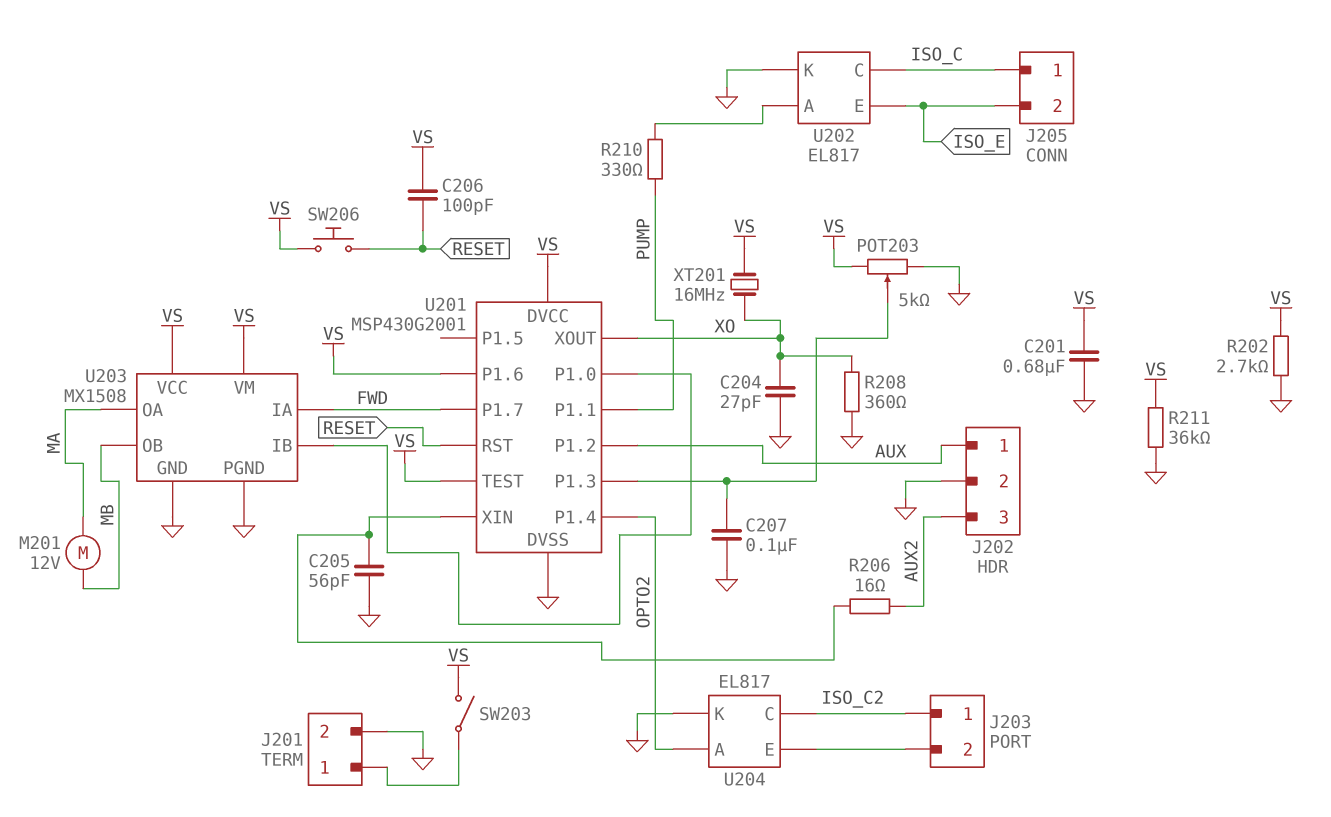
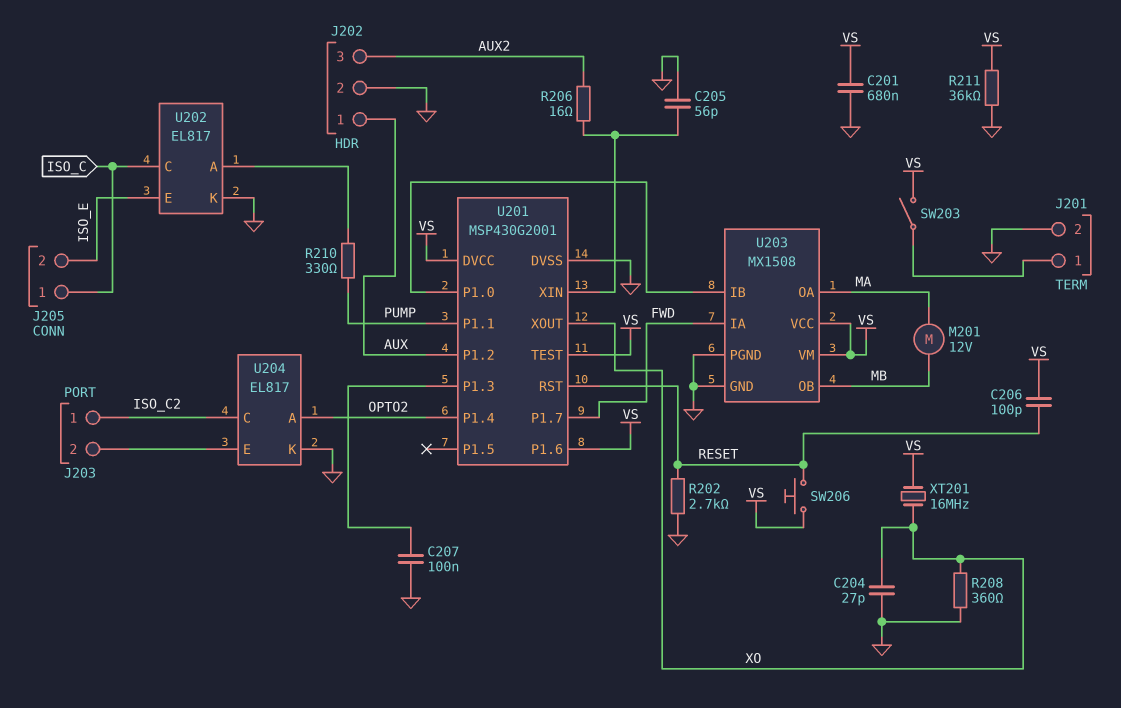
POT203: 5k (GND, VS, wiper U201/P1.3) -> none
R202: 2.7k (GND, VS) -> 2.7k (GND, RESET)

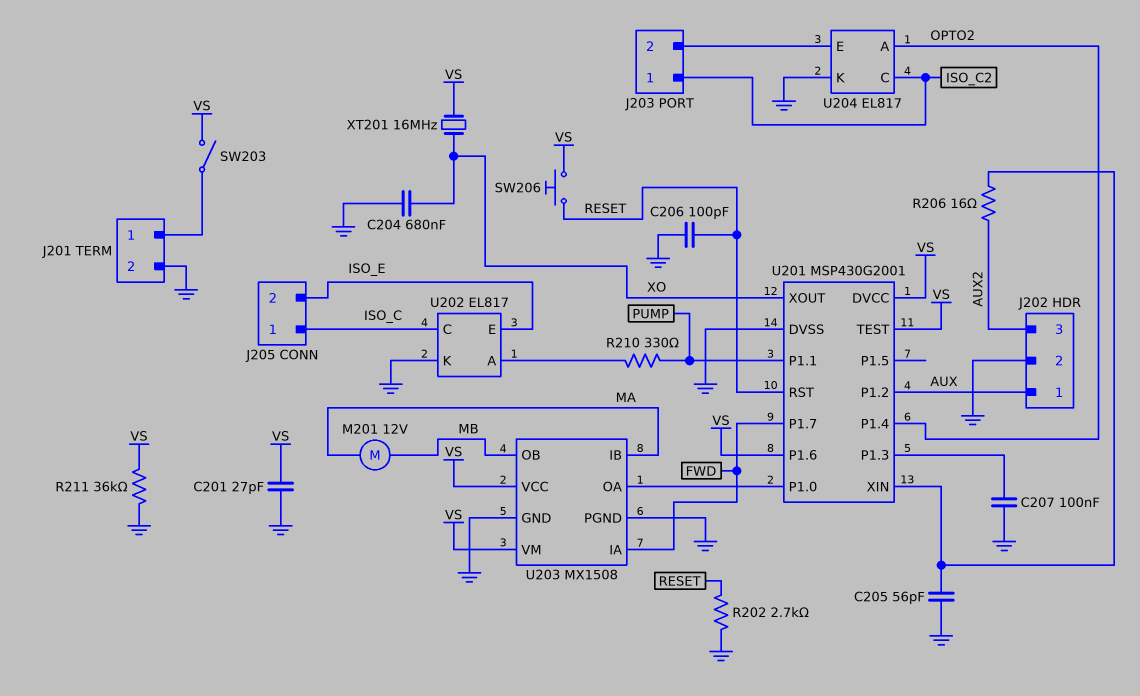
C201: 680nF (GND, VS) -> 27pF (GND, VS)
C204: 27pF (GND, XO) -> 680nF (GND, XO)
C206: 100pF (RESET, VS) -> 100pF (GND, RESET)
R208: 360 (GND, XO) -> none
U203 pin IB: U201/P1.0 -> MA
U203 pin OA: MA -> U201/P1.0

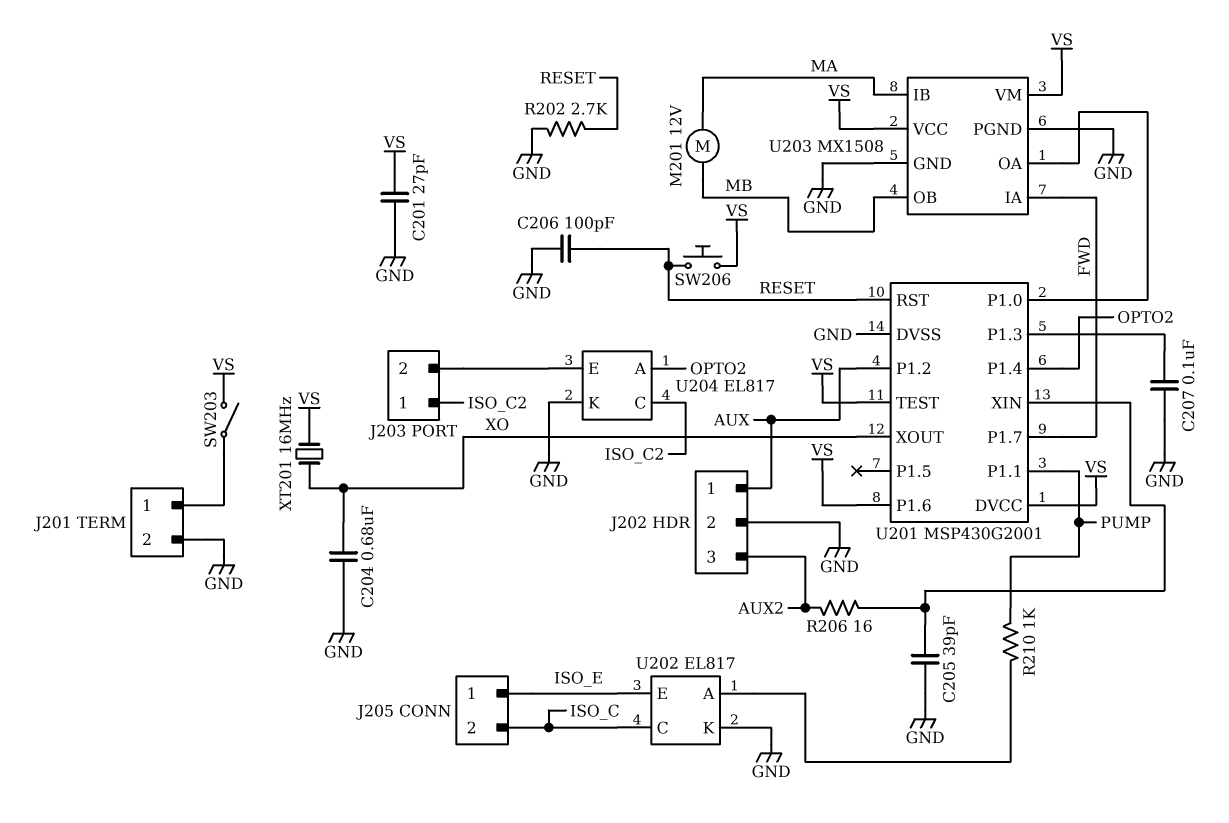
C205: 56pF (GND, U201/XIN) -> 39pF (GND, U201/XIN)
J205 pin 1: ISO_C -> ISO_E
J205 pin 2: ISO_E -> ISO_C
R210: 330 (PUMP, U202/A) -> 1k (PUMP, U202/A)
R211: 36k (GND, VS) -> none

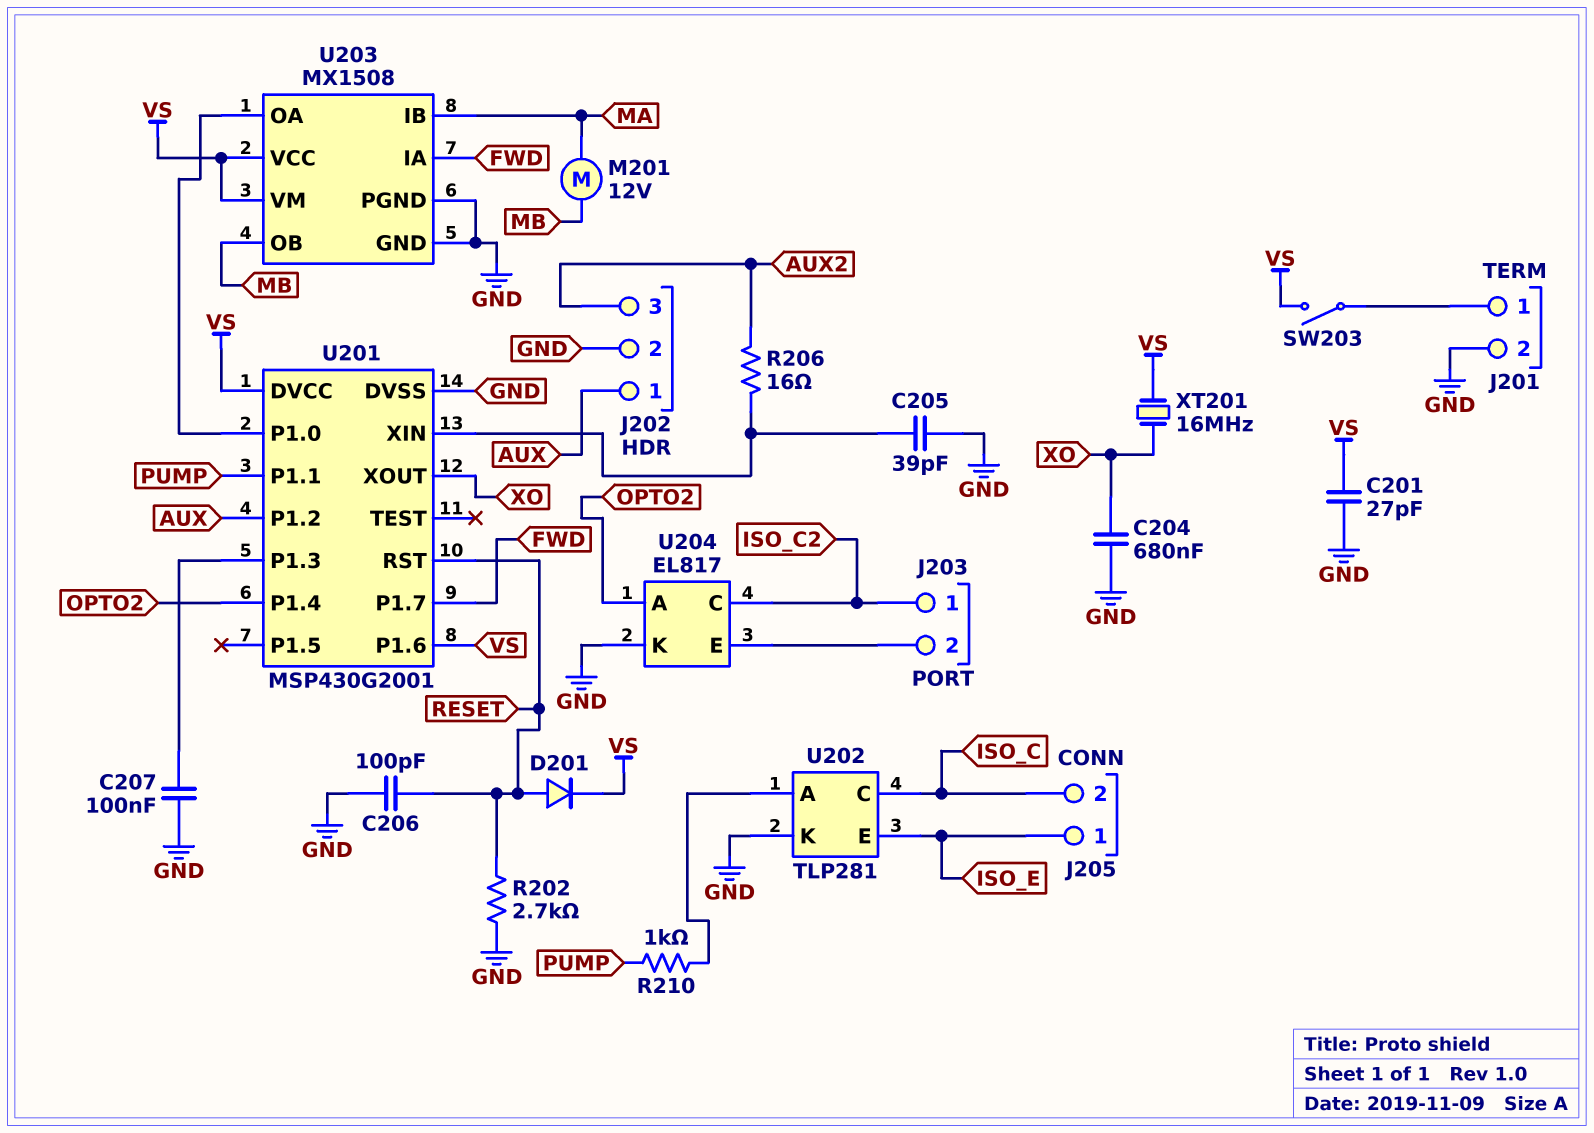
D201: none -> diode (A RESET, K VS)
SW206: button (RESET, VS) -> none
U201 pin TEST: VS -> none
U202: EL817 -> TLP281

